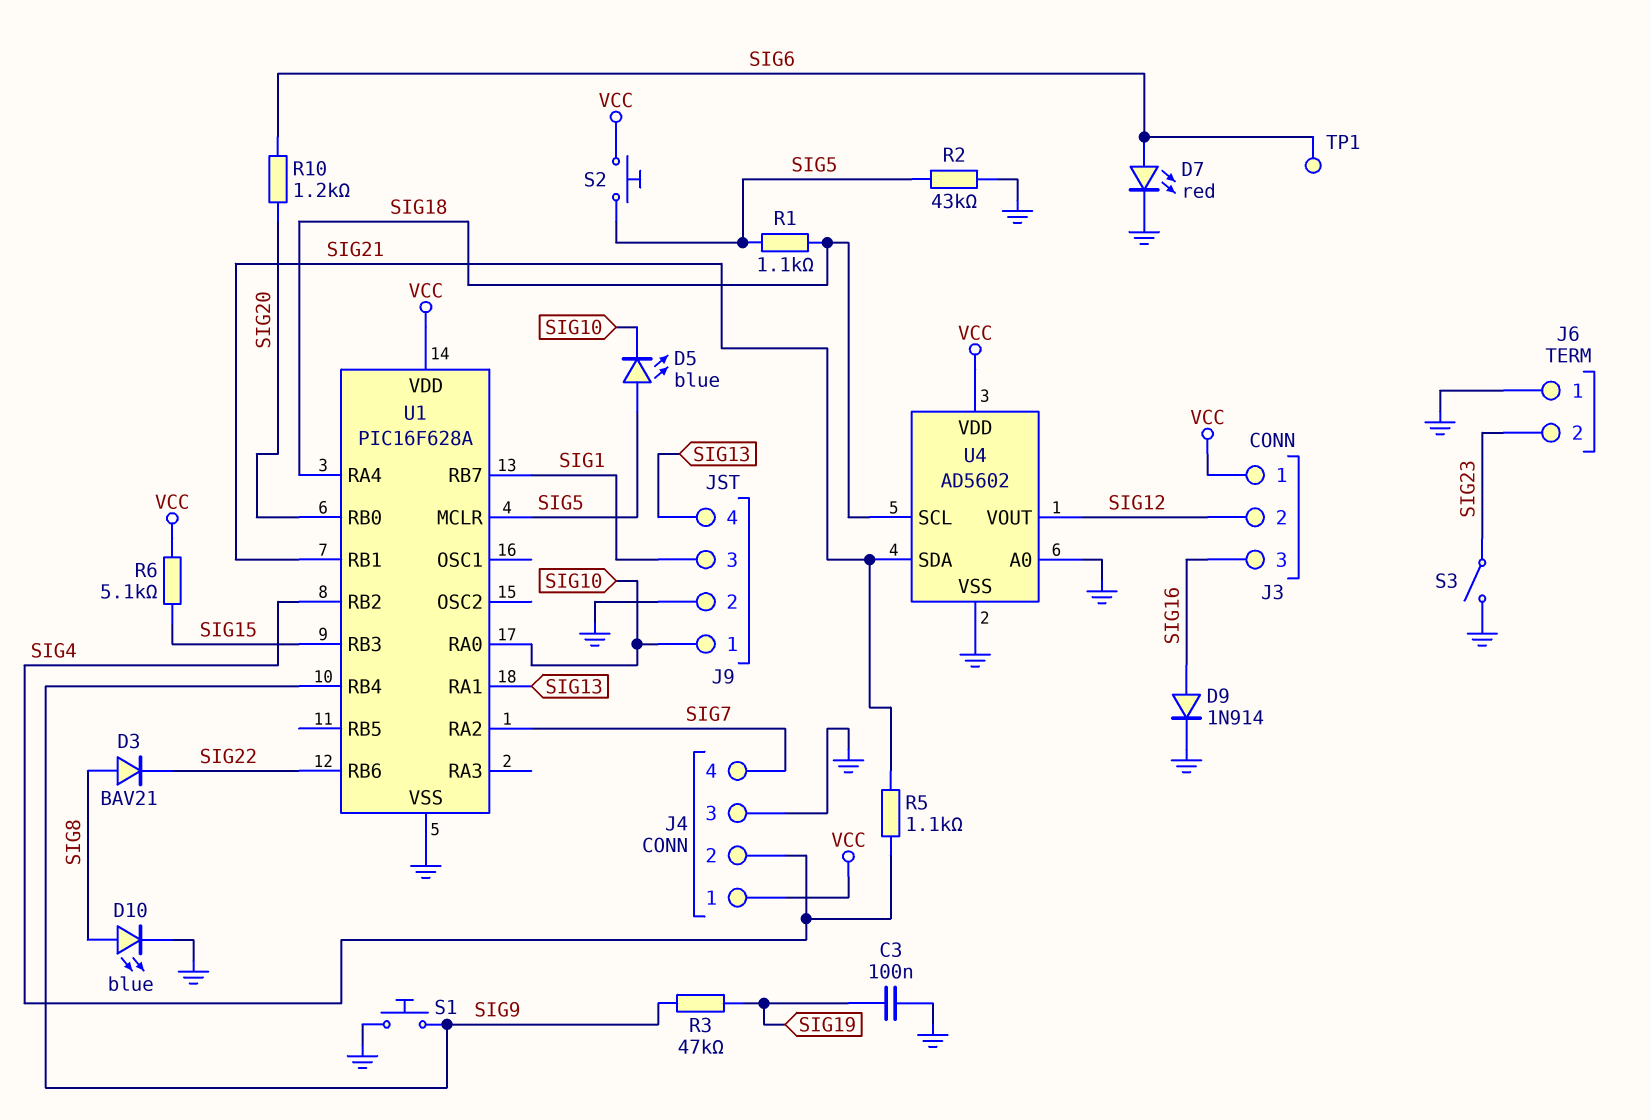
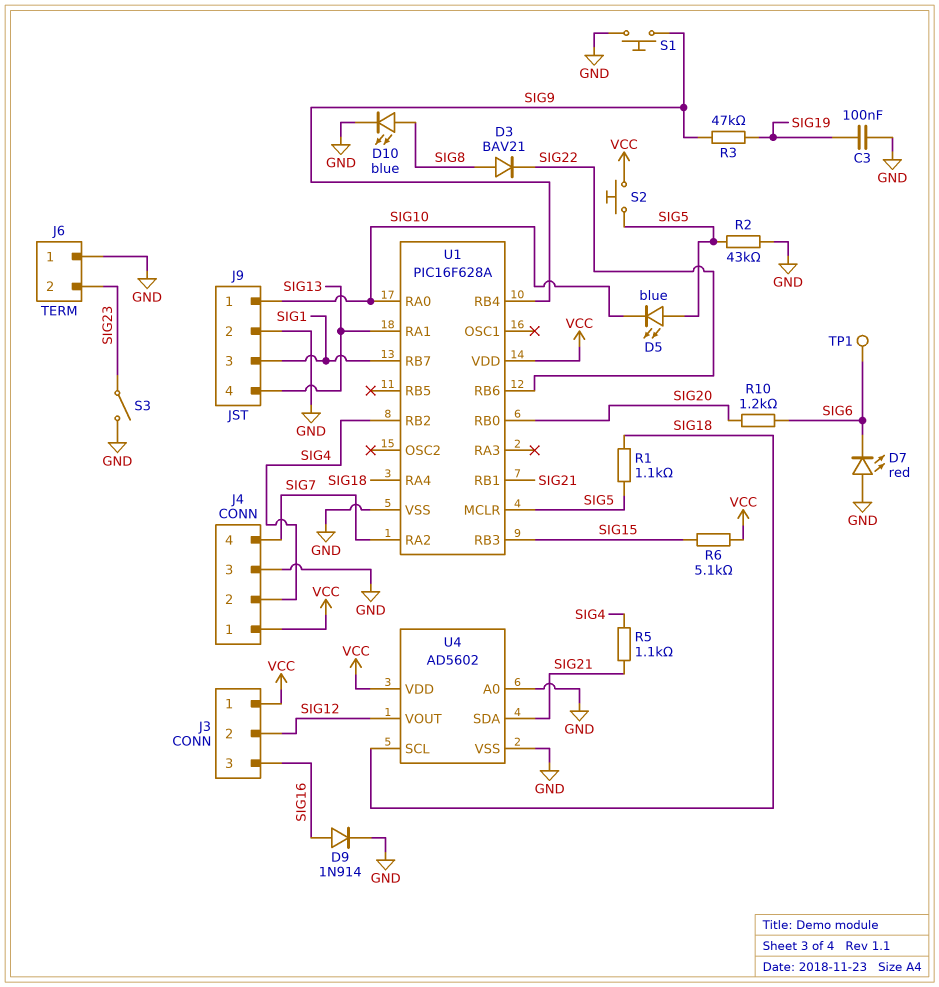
D7: LED red (A SIG6, K GND) -> LED red (A GND, K SIG6)

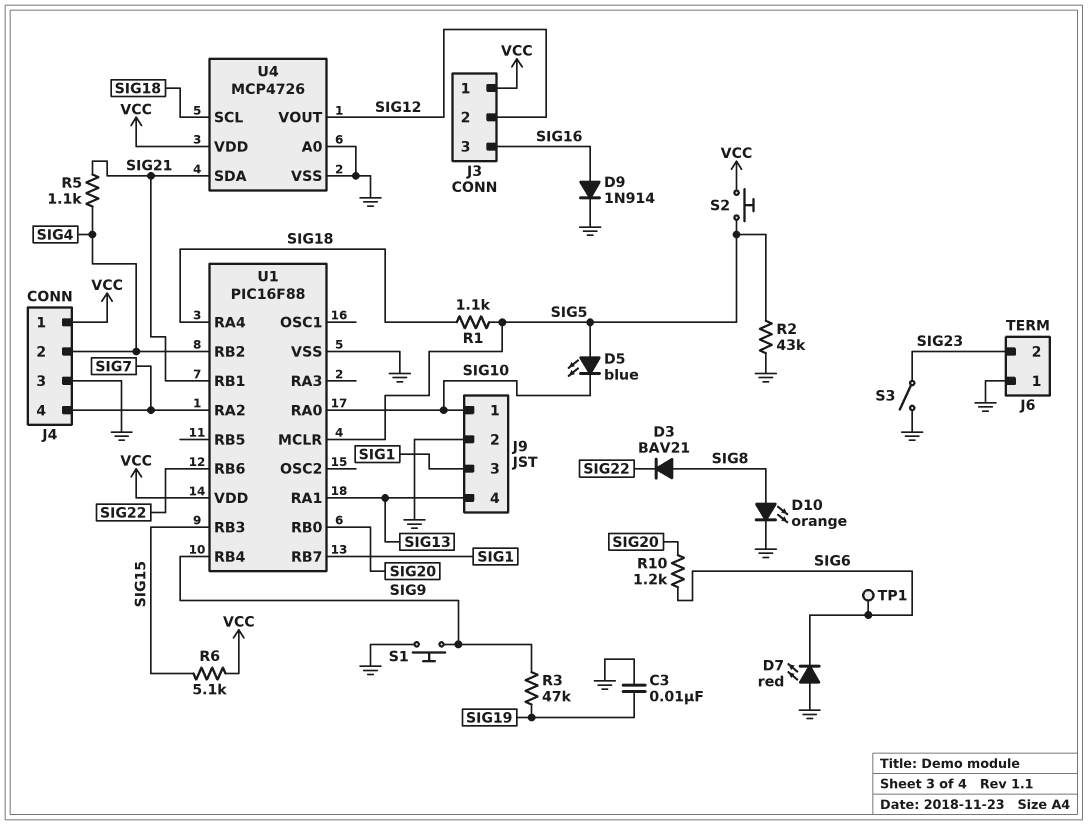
C3: 100nF (GND, SIG19) -> 10nF (GND, SIG19)
D10: LED blue (A SIG8, K GND) -> LED orange (A SIG8, K GND)
U1: PIC16F628A -> PIC16F88
U4: AD5602 -> MCP4726

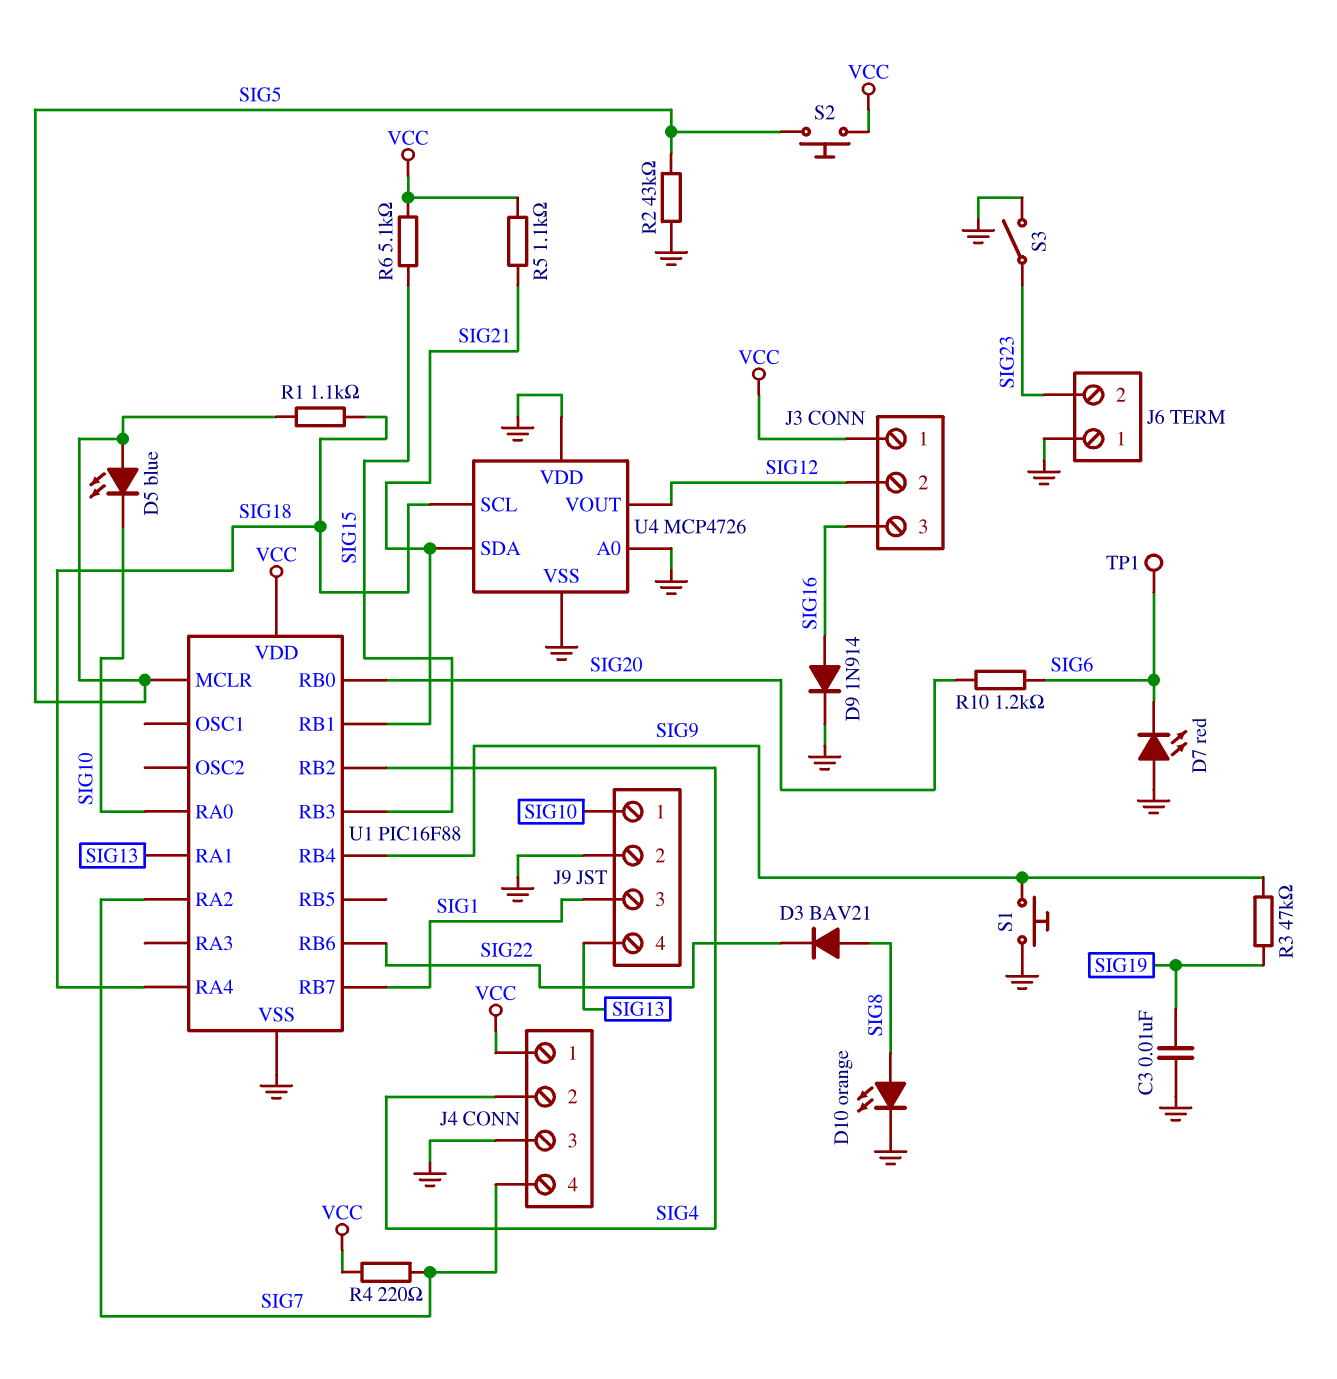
R4: none -> 220 (SIG7, VCC)
R5: 1.1k (SIG4, SIG21) -> 1.1k (SIG21, VCC)
U4 pin VDD: VCC -> GND

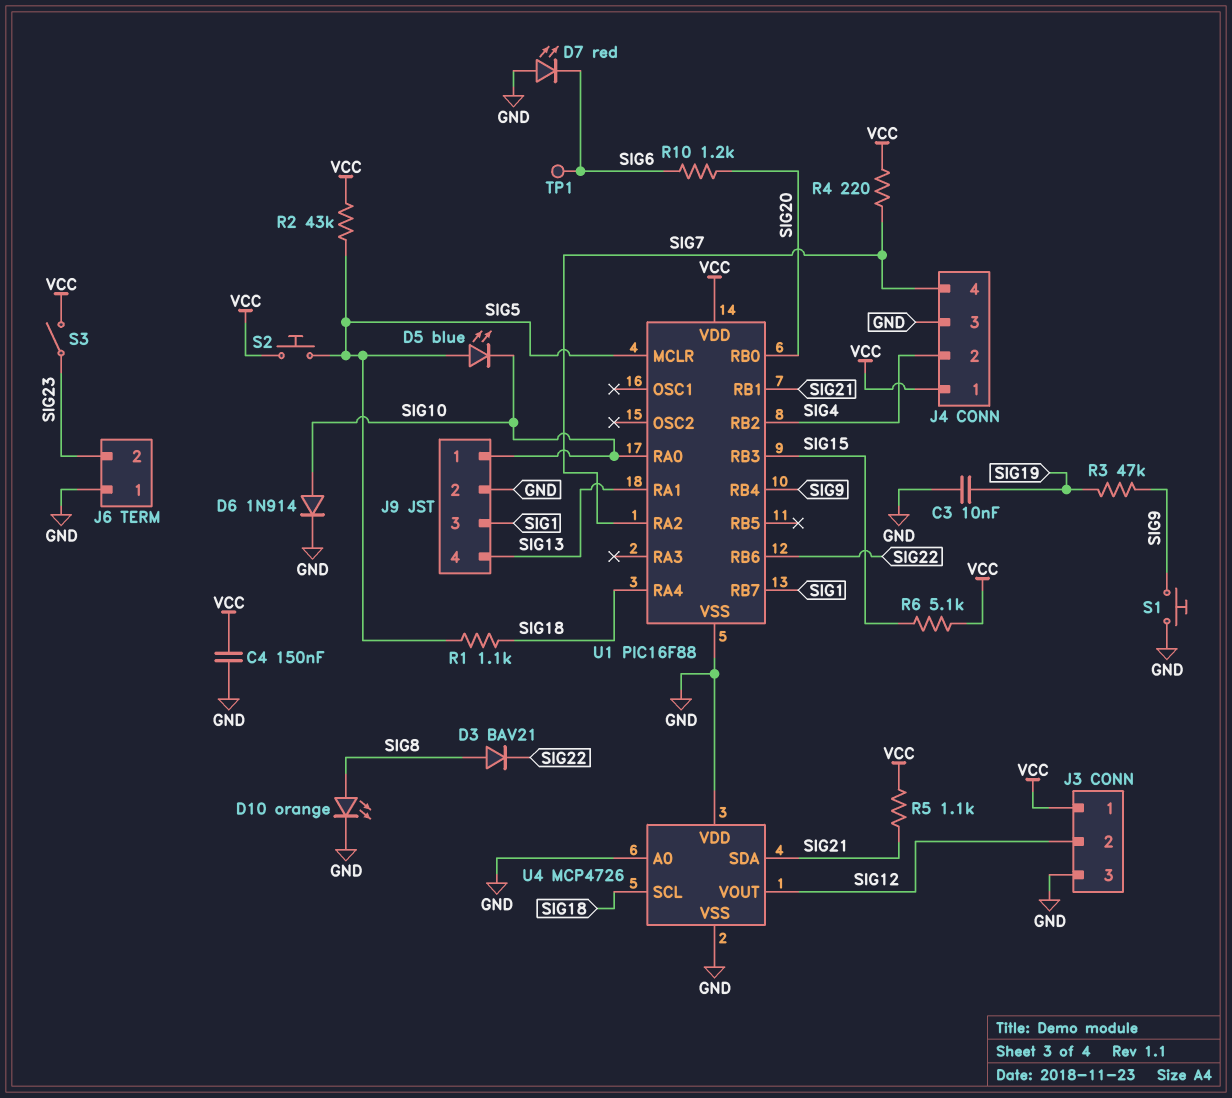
C4: none -> 150nF (GND, VCC)
D6: none -> diode 1N914 (A SIG10, K GND)
D9: diode 1N914 (A SIG16, K GND) -> none
J3 pin 3: SIG16 -> GND
R2: 43k (GND, SIG5) -> 43k (SIG5, VCC)
S3: switch (GND, SIG23) -> switch (SIG23, VCC)

